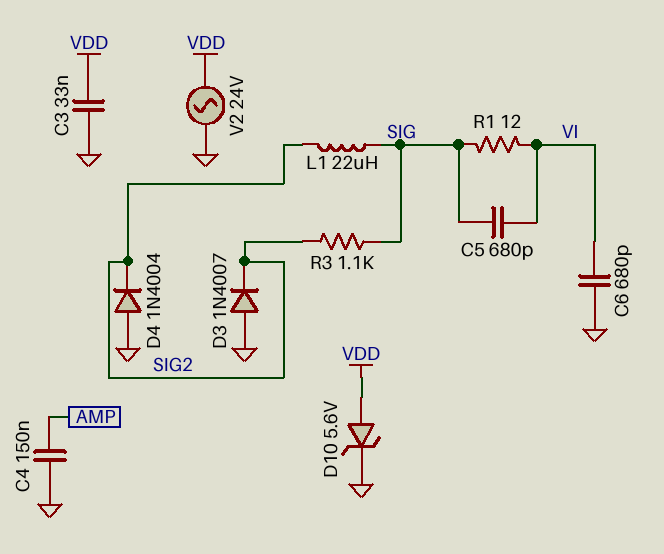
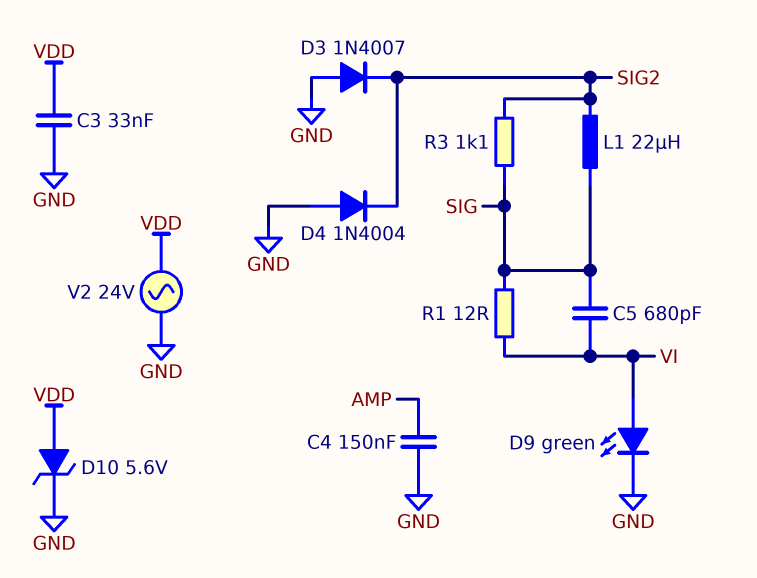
C6: 680pF (GND, VI) -> none
D9: none -> LED green (A VI, K GND)

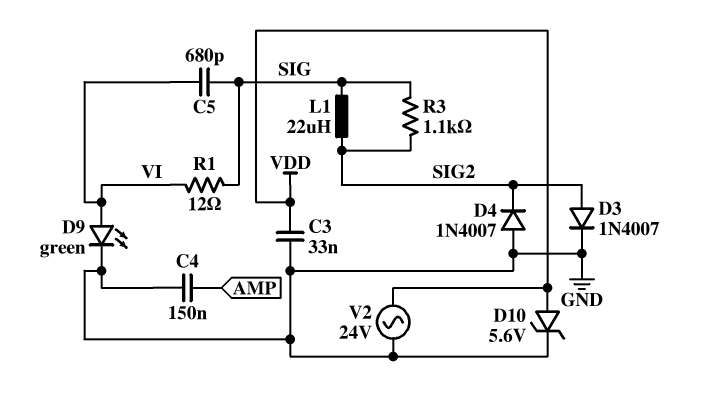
D3: diode 1N4007 (A GND, K SIG2) -> diode 1N4007 (A SIG2, K GND)
D4: diode 1N4004 (A GND, K SIG2) -> diode 1N4007 (A GND, K SIG2)

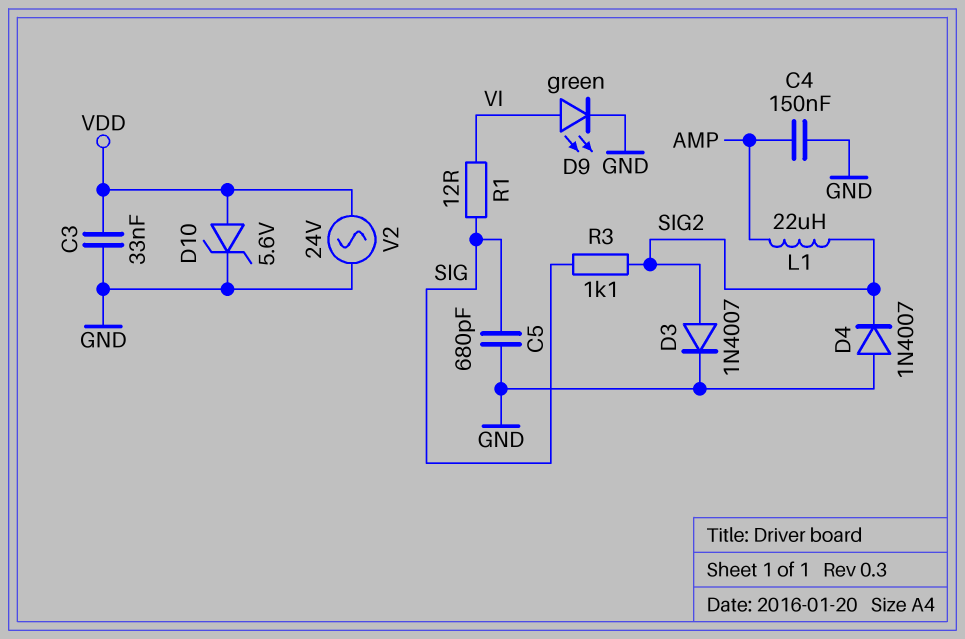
C5: 680pF (SIG, VI) -> 680pF (GND, SIG)
L1: 22uH (SIG, SIG2) -> 22uH (AMP, SIG2)

